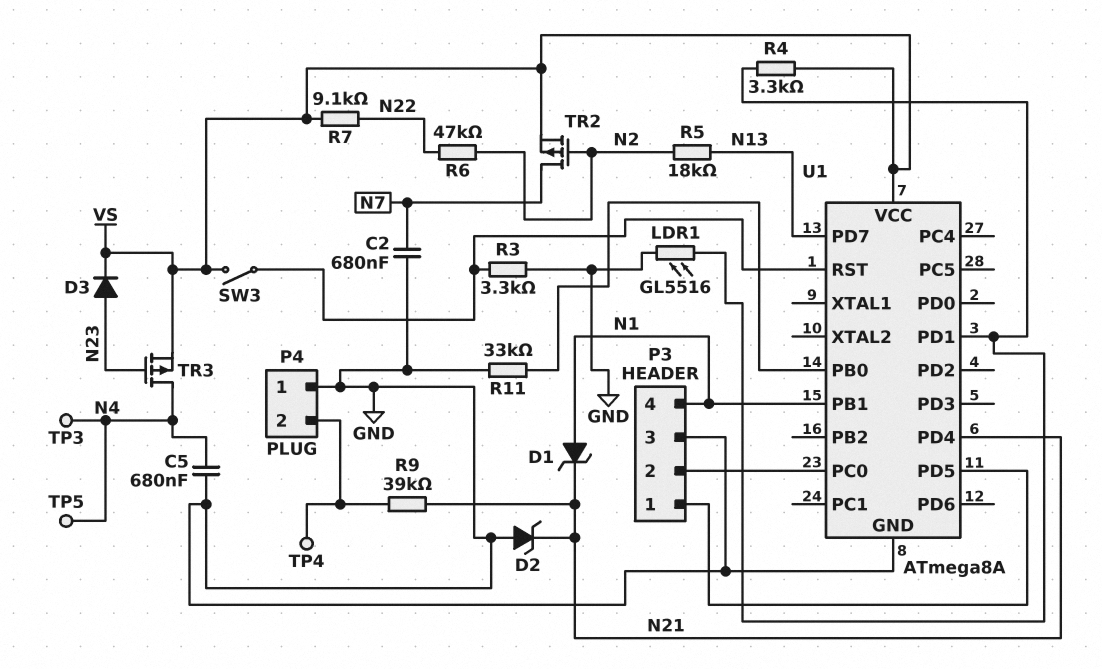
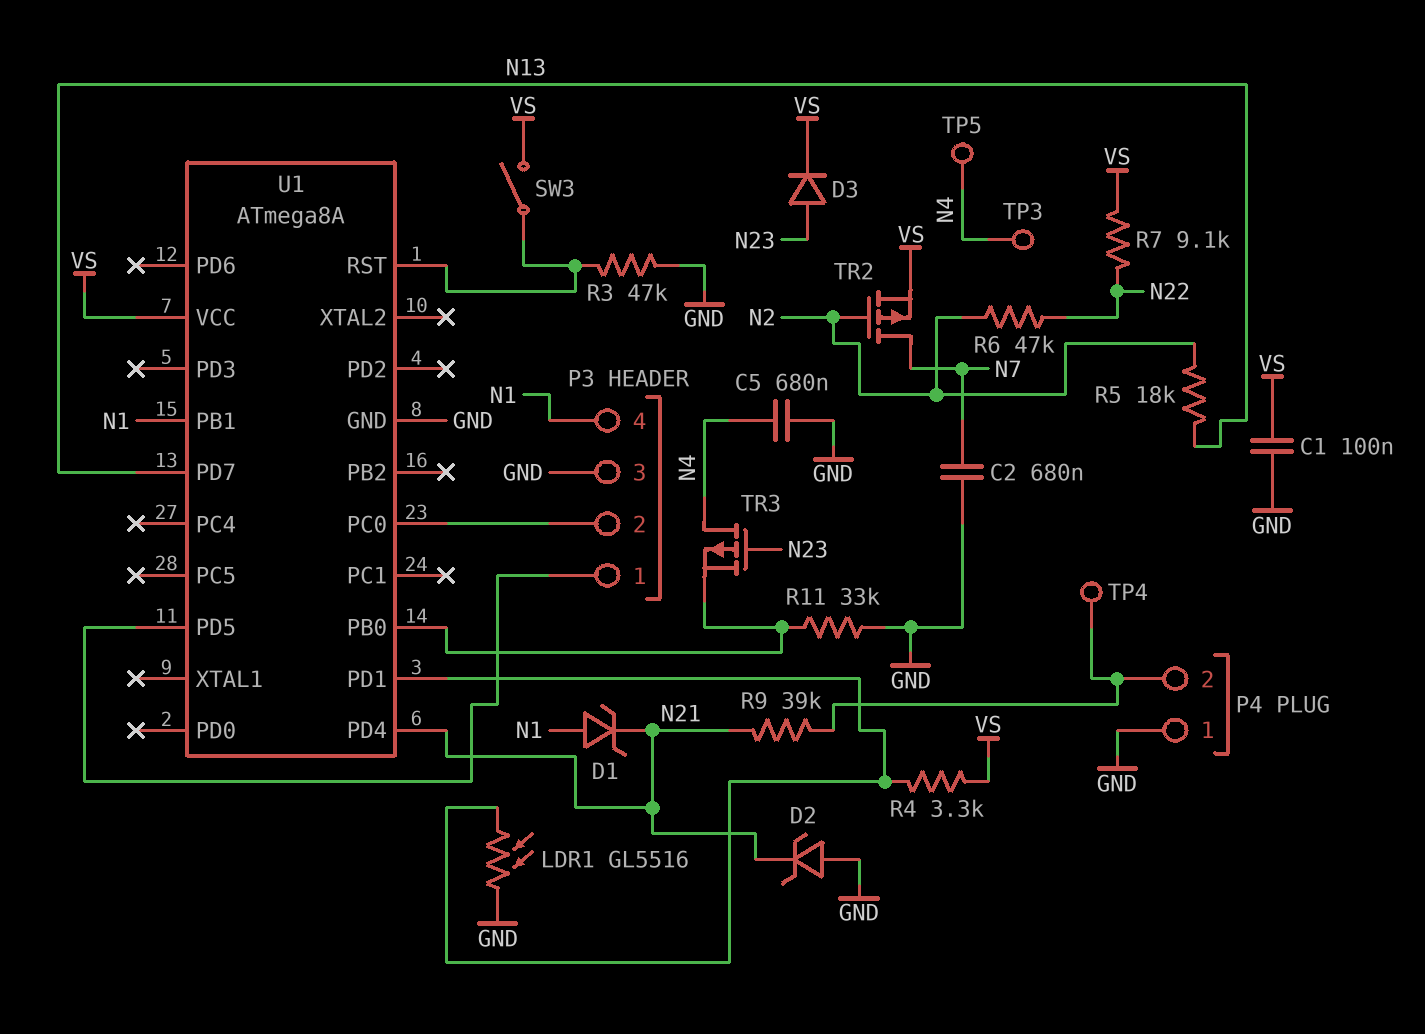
C1: none -> 100nF (GND, VS)
R3: 3.3k (GND, U1/RST) -> 47k (GND, U1/RST)
TR3: PMOS (G N23, D N4, S VS) -> PMOS (G N23, D N4, S U1/PB0)

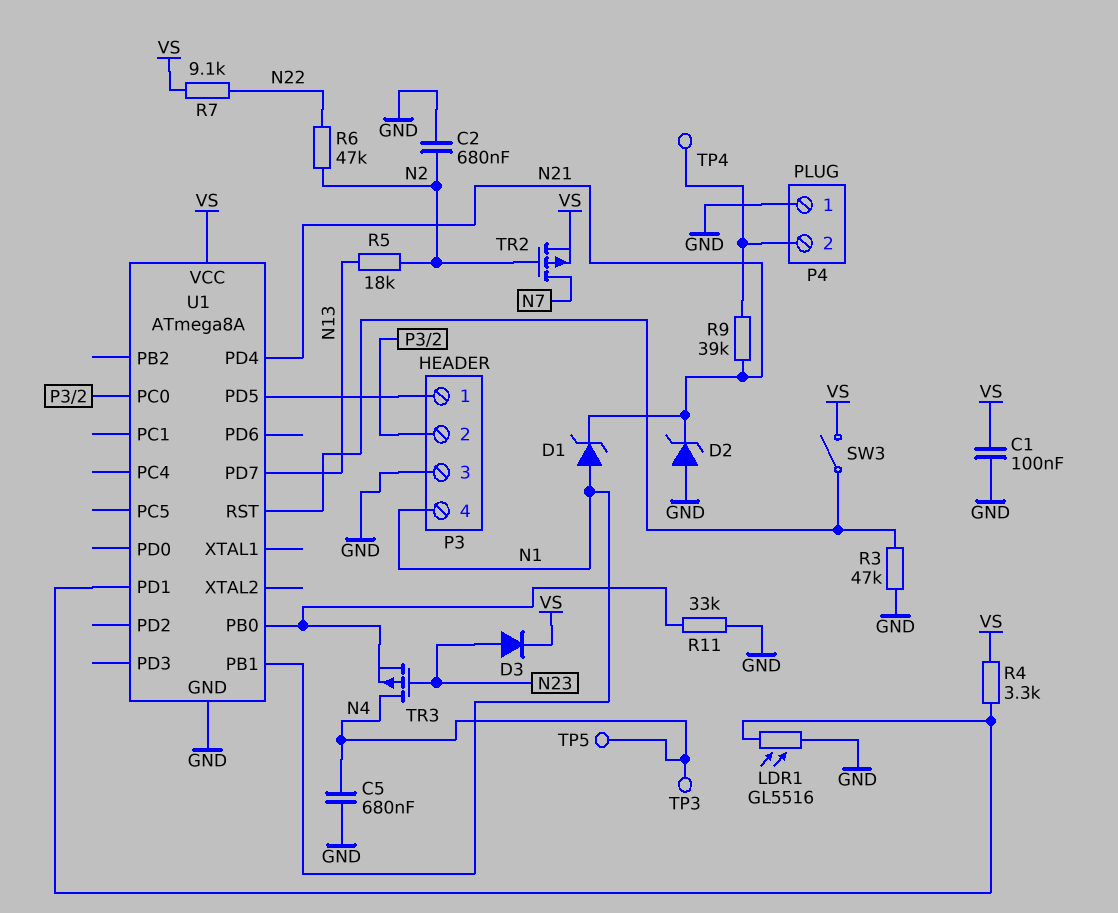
C2: 680nF (GND, N7) -> 680nF (GND, N2)

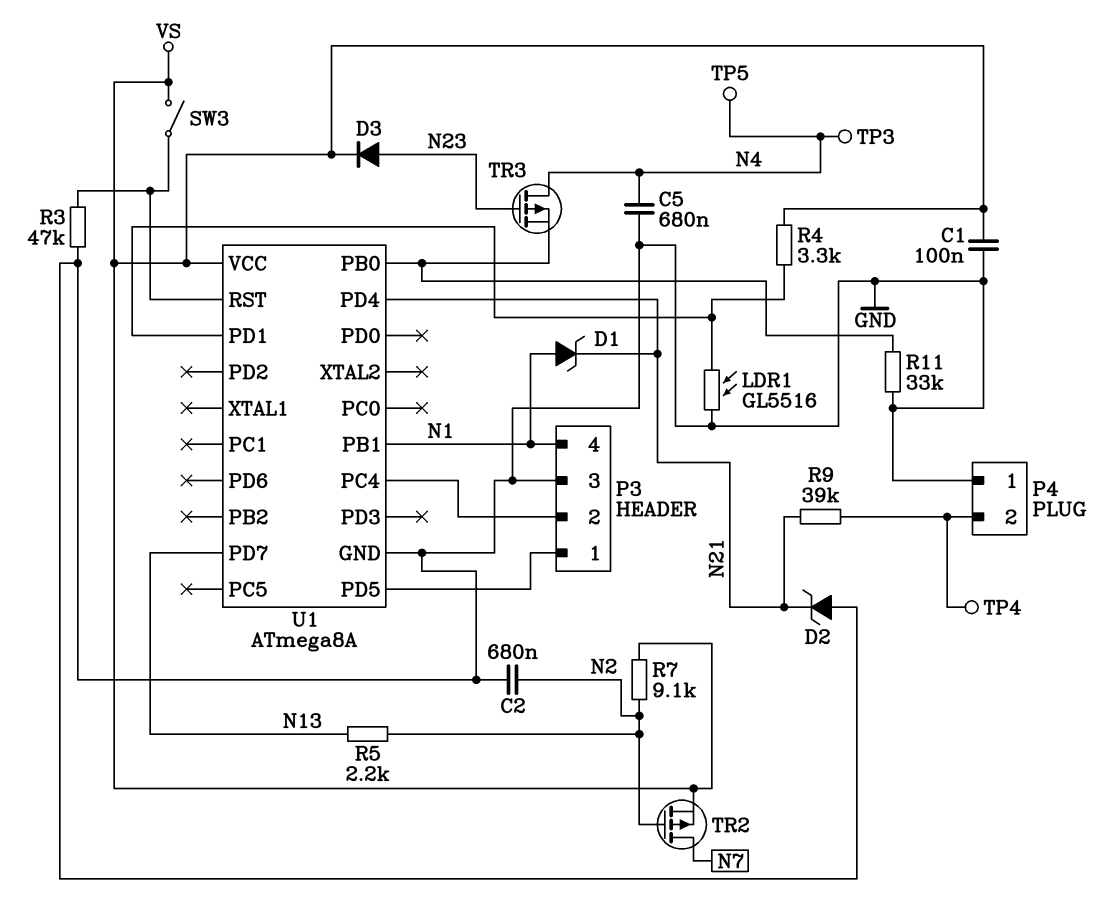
R5: 18k (N2, N13) -> 2.2k (N2, N13)
R6: 47k (N2, N22) -> none
R7: 9.1k (N22, VS) -> 9.1k (N2, VS)
U1 pin PC0: P3/2 -> none
U1 pin PC4: none -> P3/2

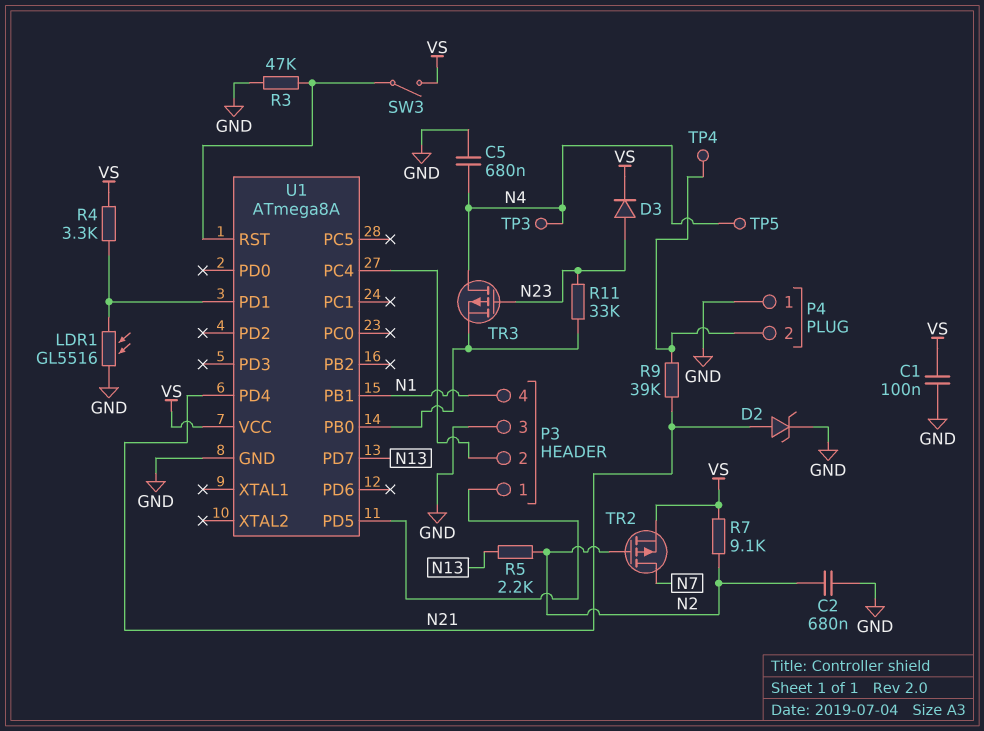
D1: zener (A N1, K N21) -> none
D2: zener (A GND, K N21) -> zener (A N21, K GND)
R11: 33k (GND, U1/PB0) -> 33k (N23, U1/PB0)

